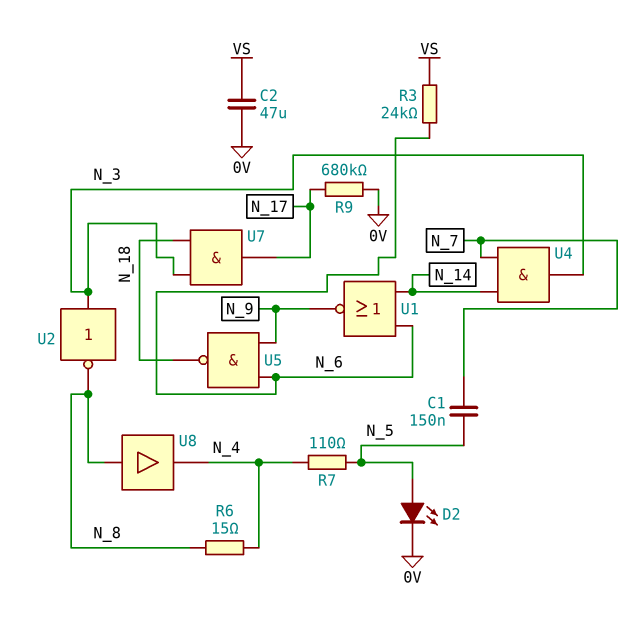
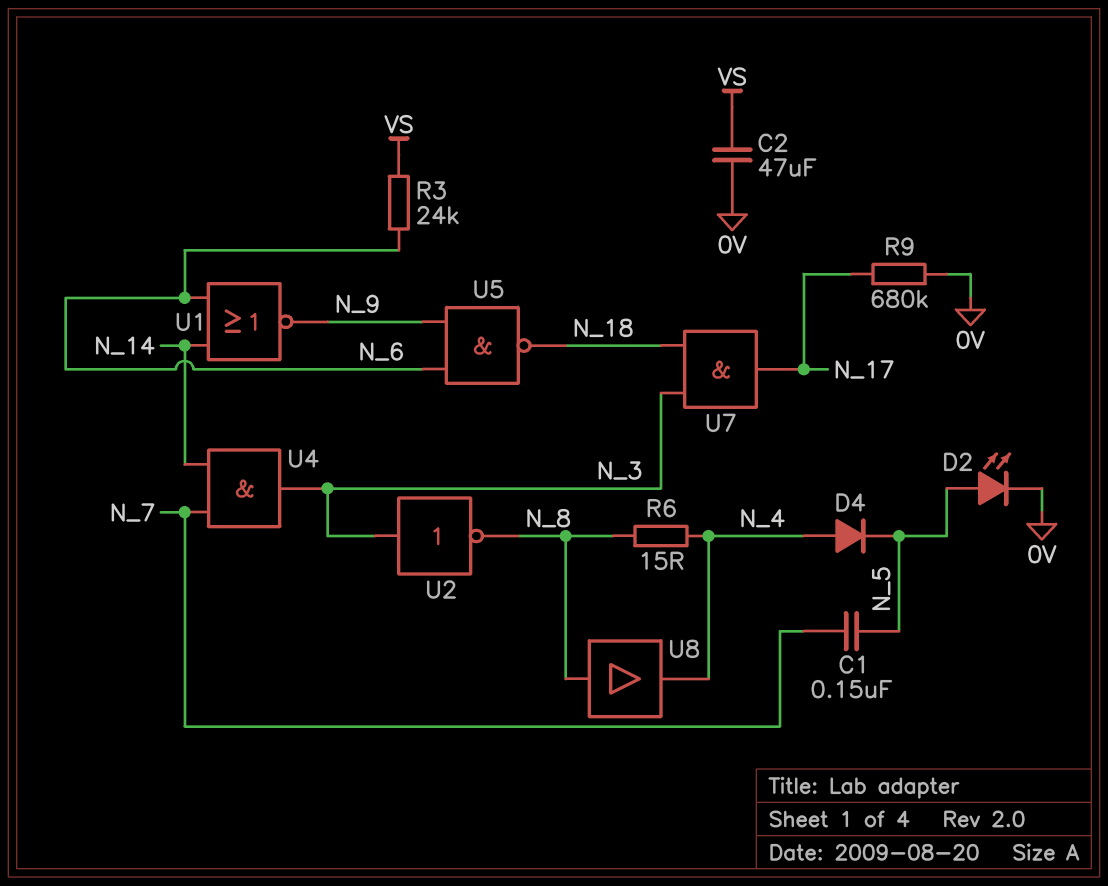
D4: none -> diode (A N_4, K N_5)
R7: 110 (N_4, N_5) -> none

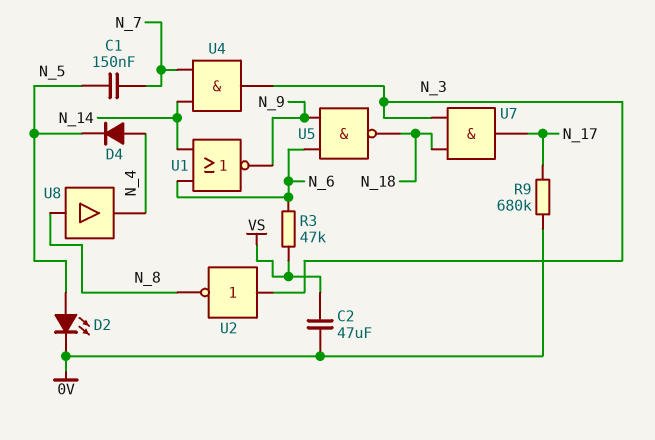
R3: 24k (N_6, VS) -> 47k (N_6, VS)
R6: 15 (N_4, N_8) -> none

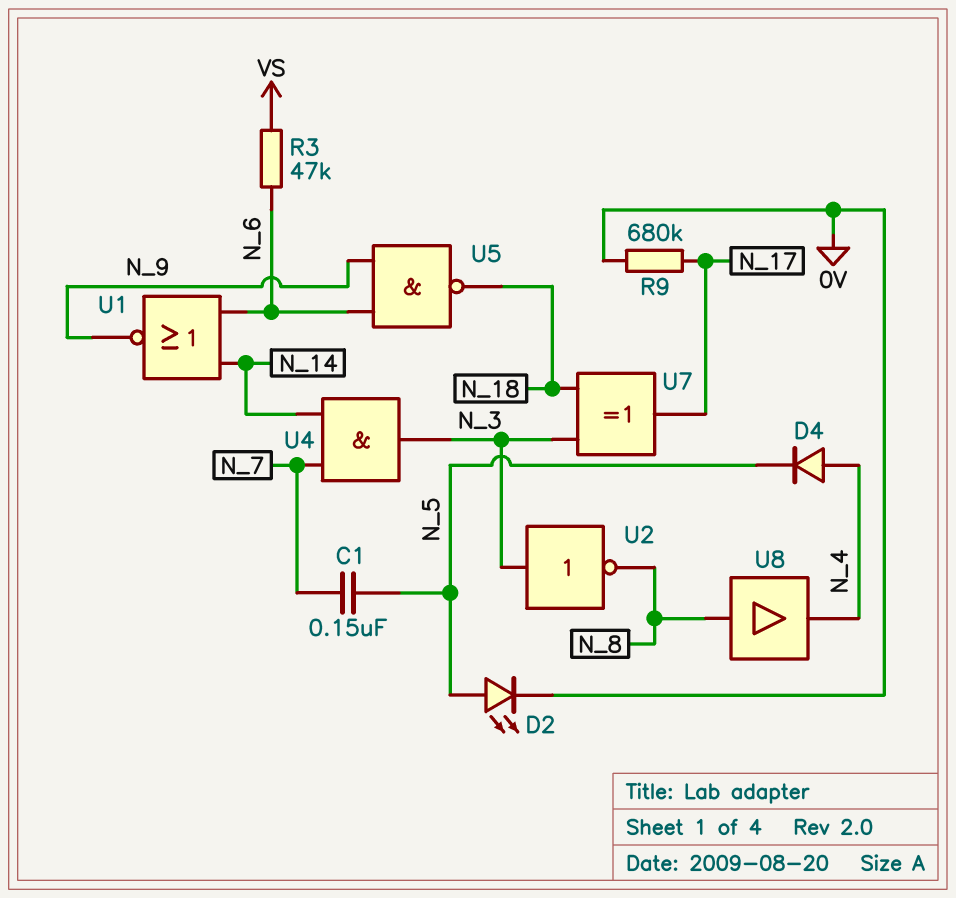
C2: 47uF (0V, VS) -> none
U7: AND (in N_3, in N_18, out N_17) -> XOR (in N_3, in N_18, out N_17)

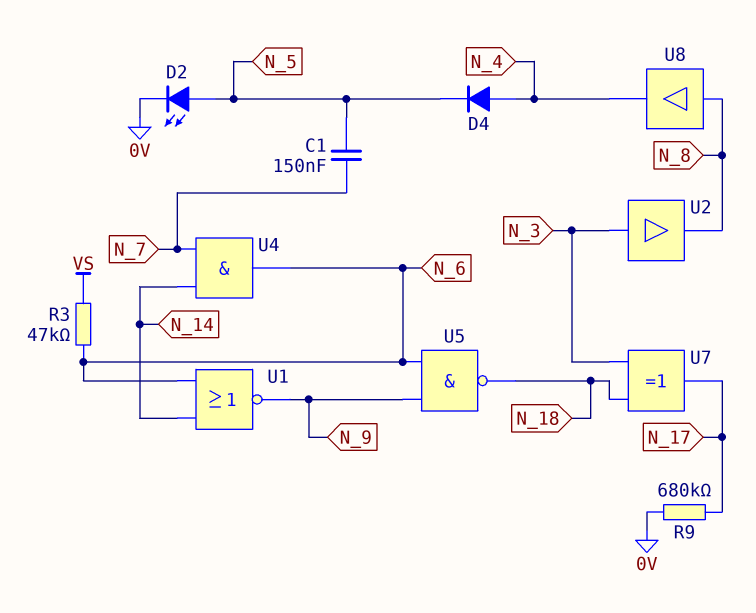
U2: NOT (in N_3, out N_8) -> buffer (in N_3, out N_8)
U4: AND (in N_7, in N_14, out N_3) -> AND (in N_7, in N_14, out N_6)

